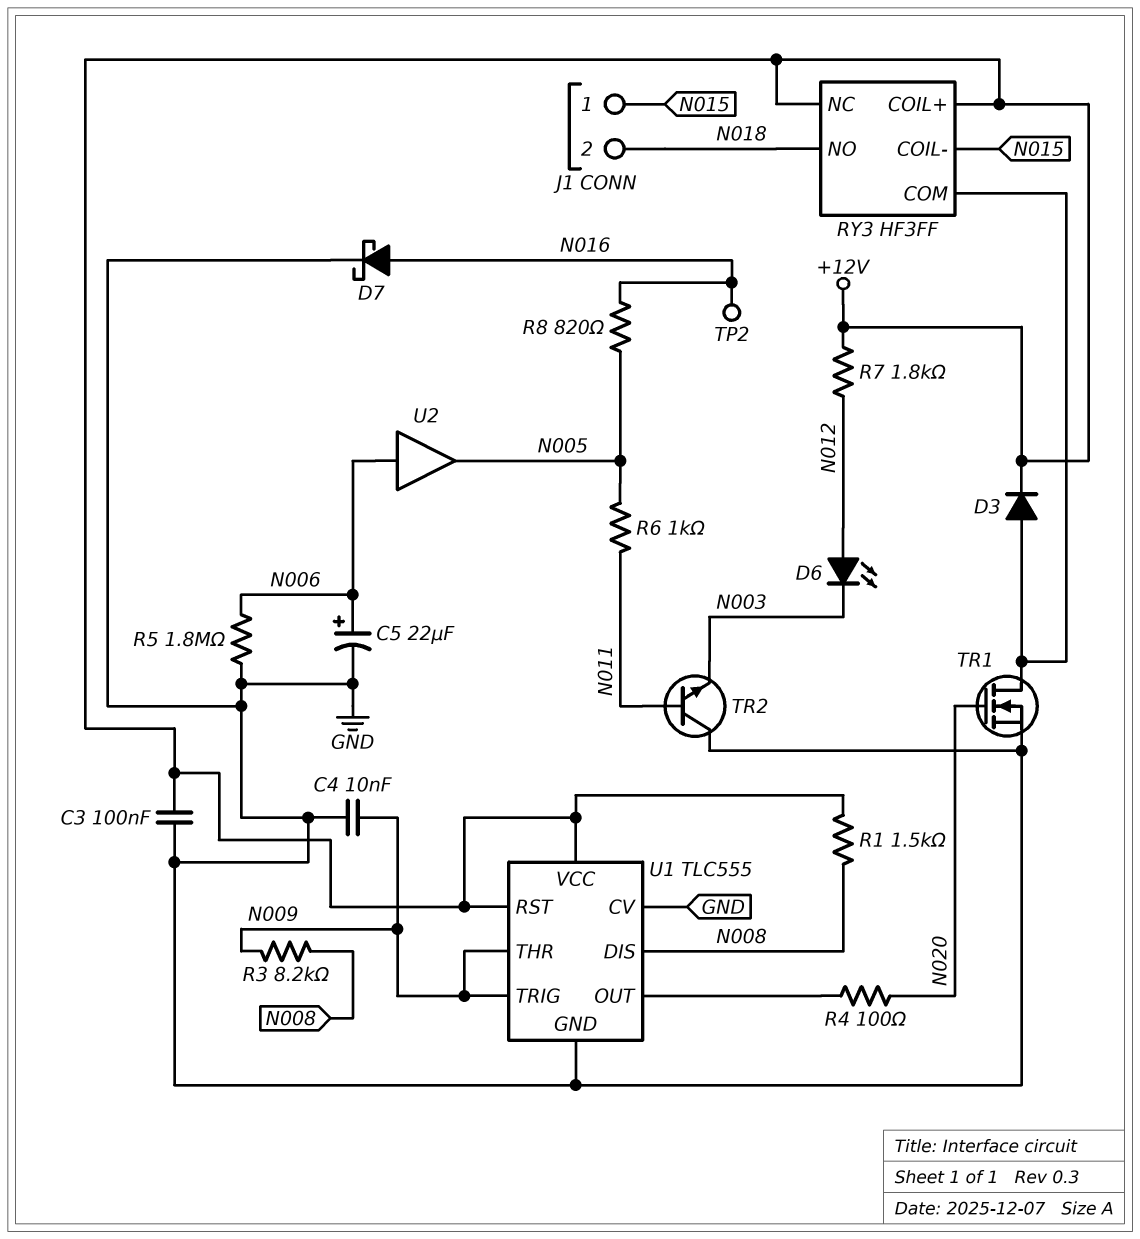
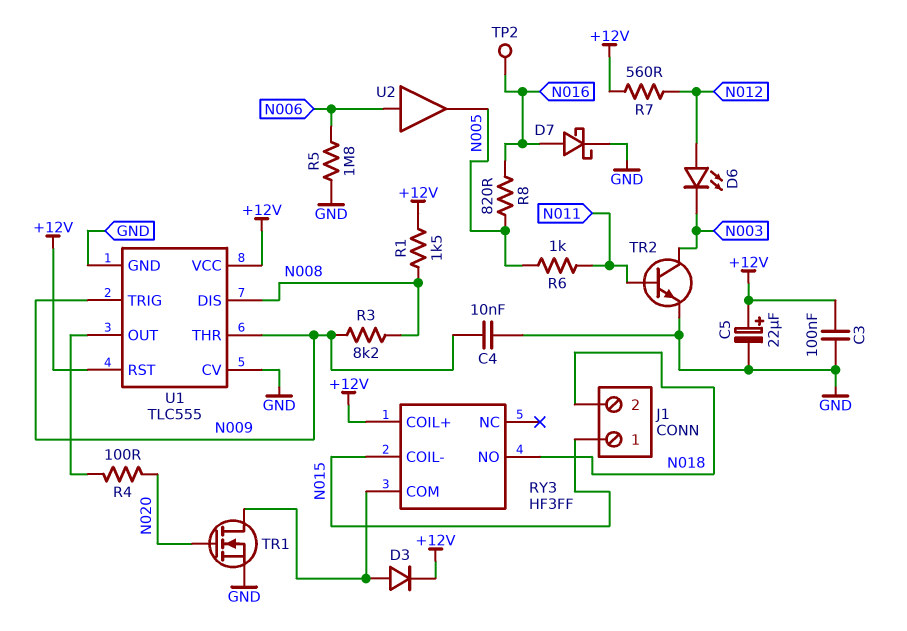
C5: 22uF (plus N006, minus GND) -> 22uF (plus +12V, minus GND)
R7: 1.8k (+12V, N012) -> 560 (+12V, N012)
RY3 pin NC: +12V -> none
TR2: NPN (B N011, C GND, E N003) -> NPN (B N011, C N003, E GND)

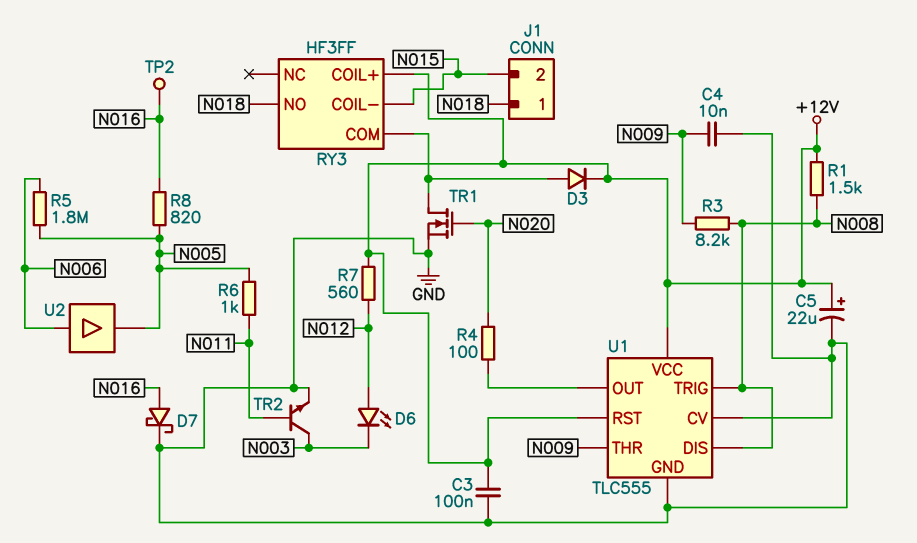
J1 pin 1: N015 -> N018
J1 pin 2: N018 -> N015
R5: 1.8M (GND, N006) -> 1.8M (N005, N006)
U1 pin TRIG: N009 -> N008

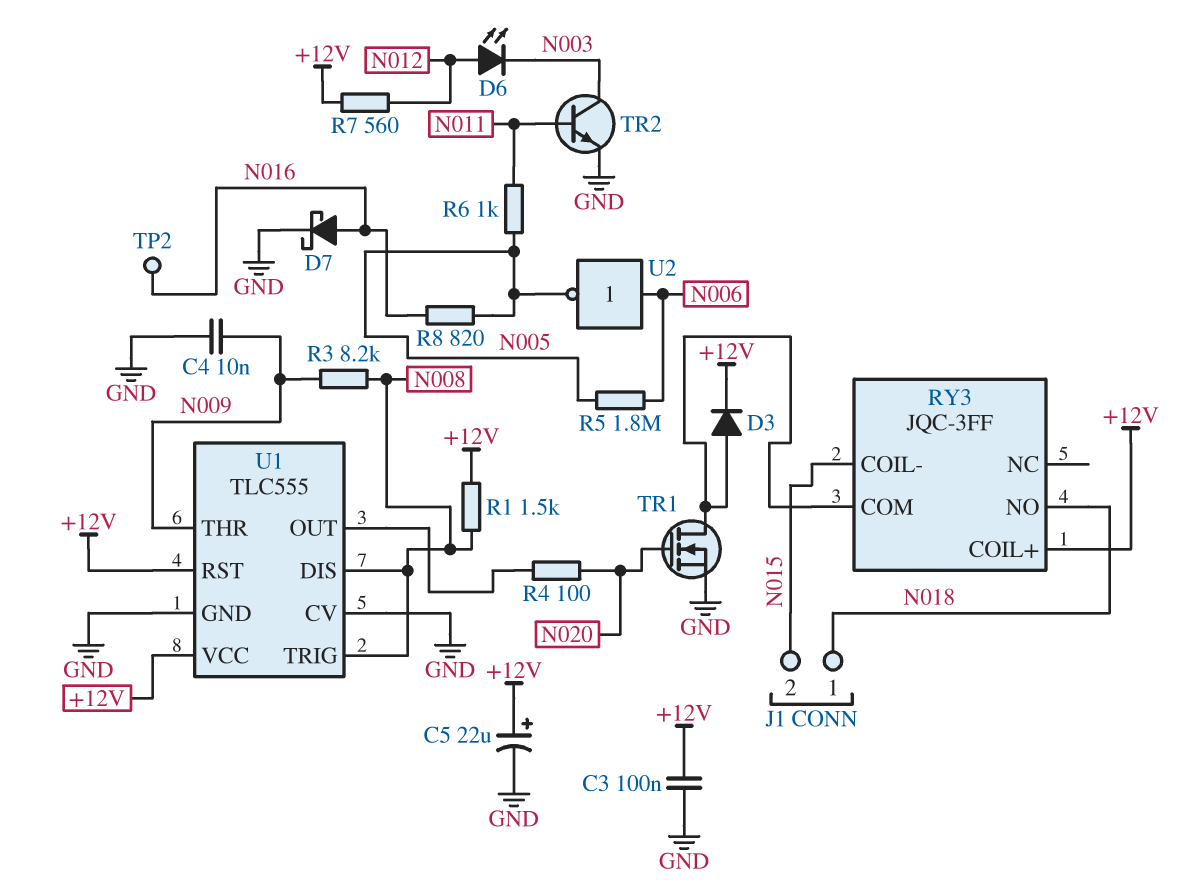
RY3: HF3FF -> JQC-3FF
U2: buffer (in N006, out N005) -> NOT (in N006, out N005)

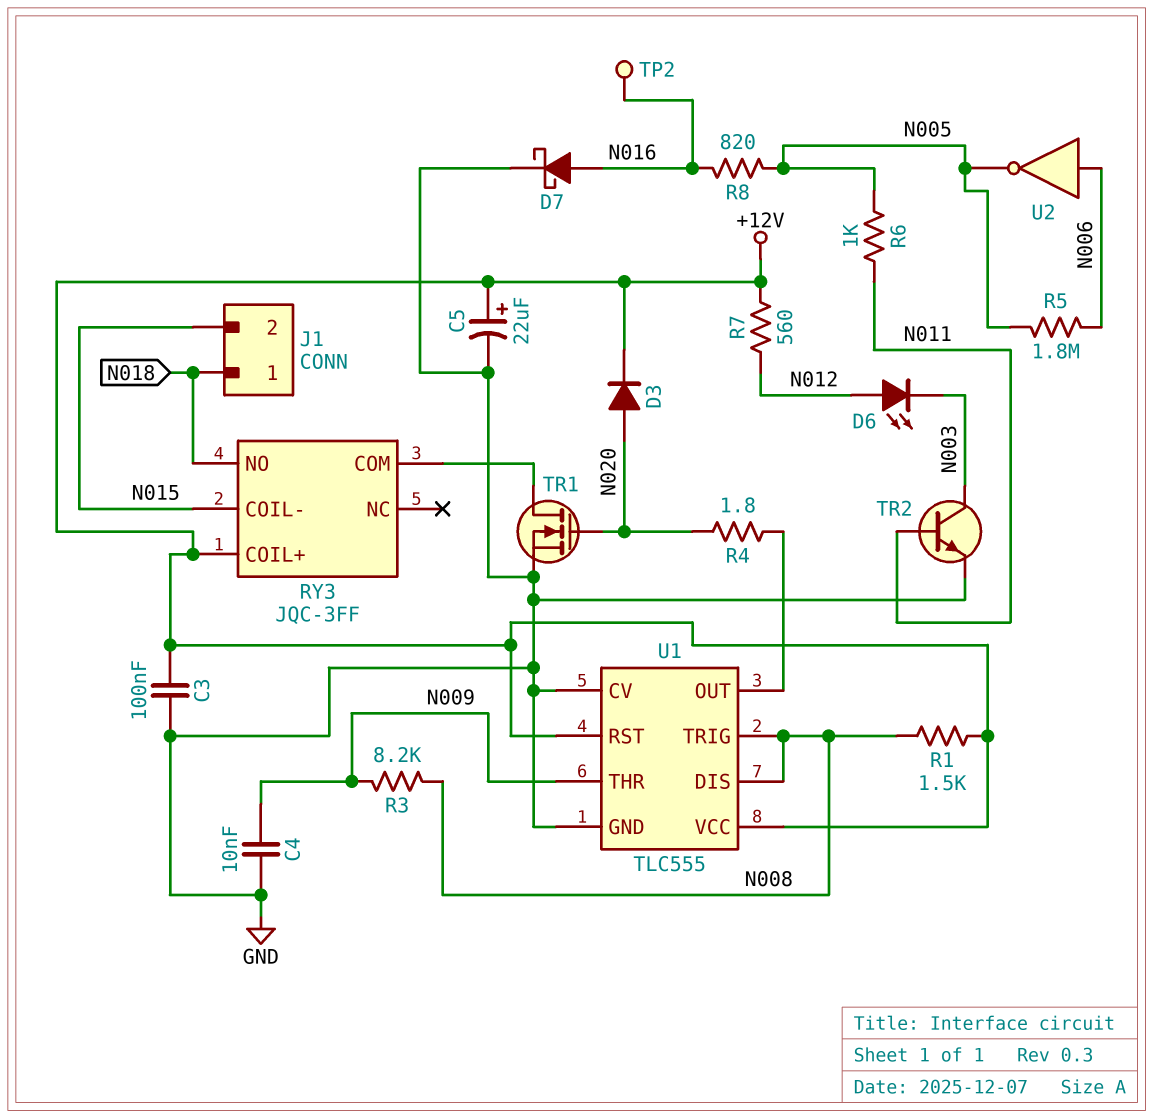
D3: diode (A RY3/COM, K +12V) -> diode (A N020, K +12V)
R4: 100 (N020, U1/OUT) -> 1.8 (N020, U1/OUT)

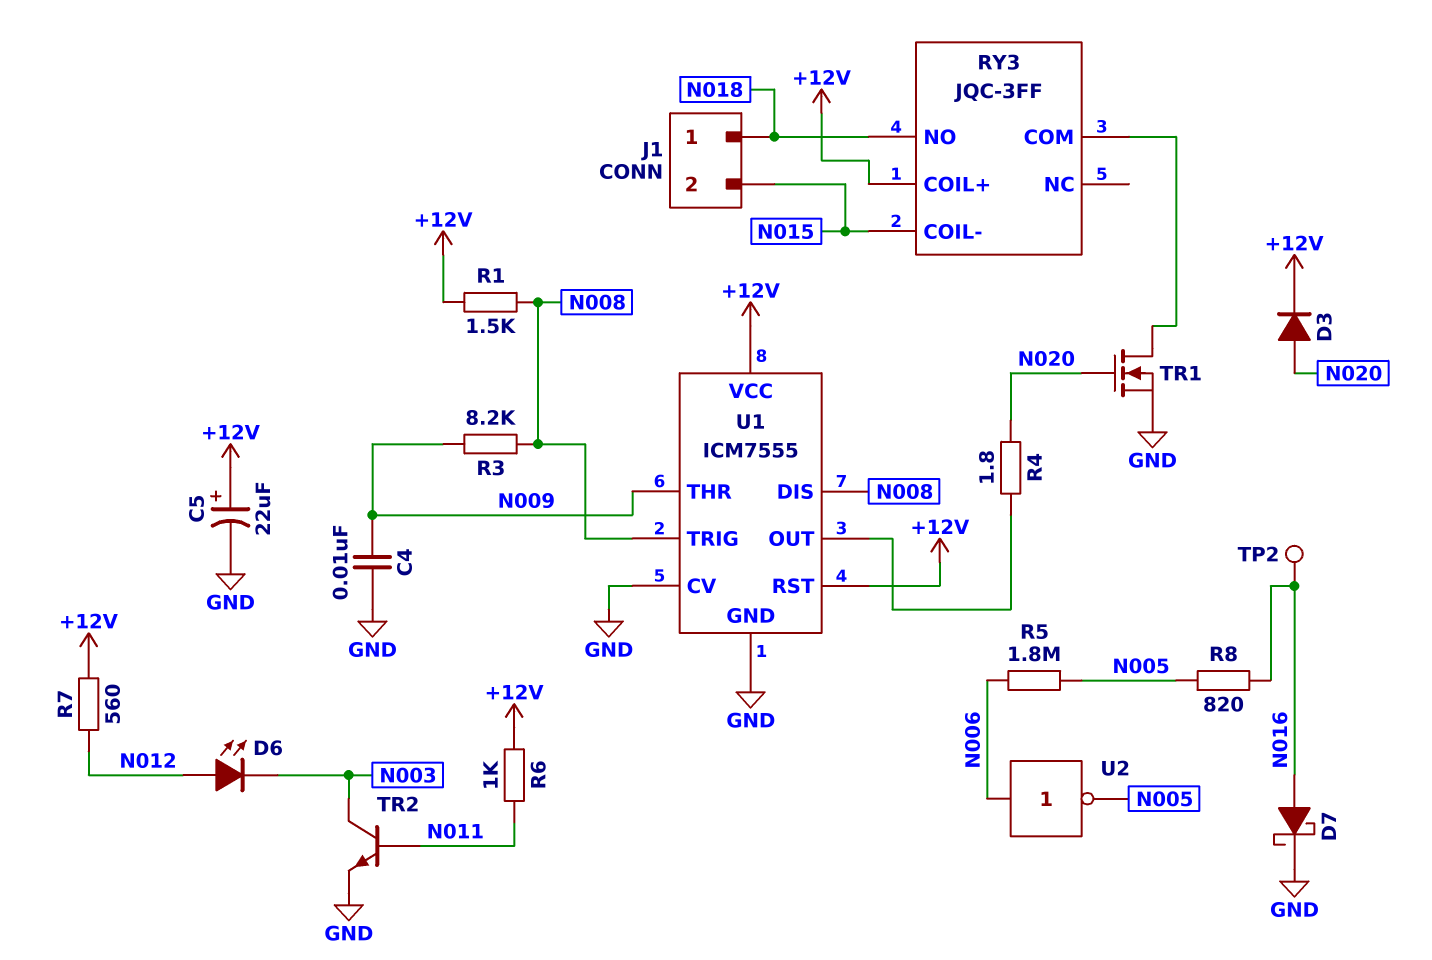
C3: 100nF (+12V, GND) -> none
R6: 1k (N005, N011) -> 1k (+12V, N011)
U1: TLC555 -> ICM7555

